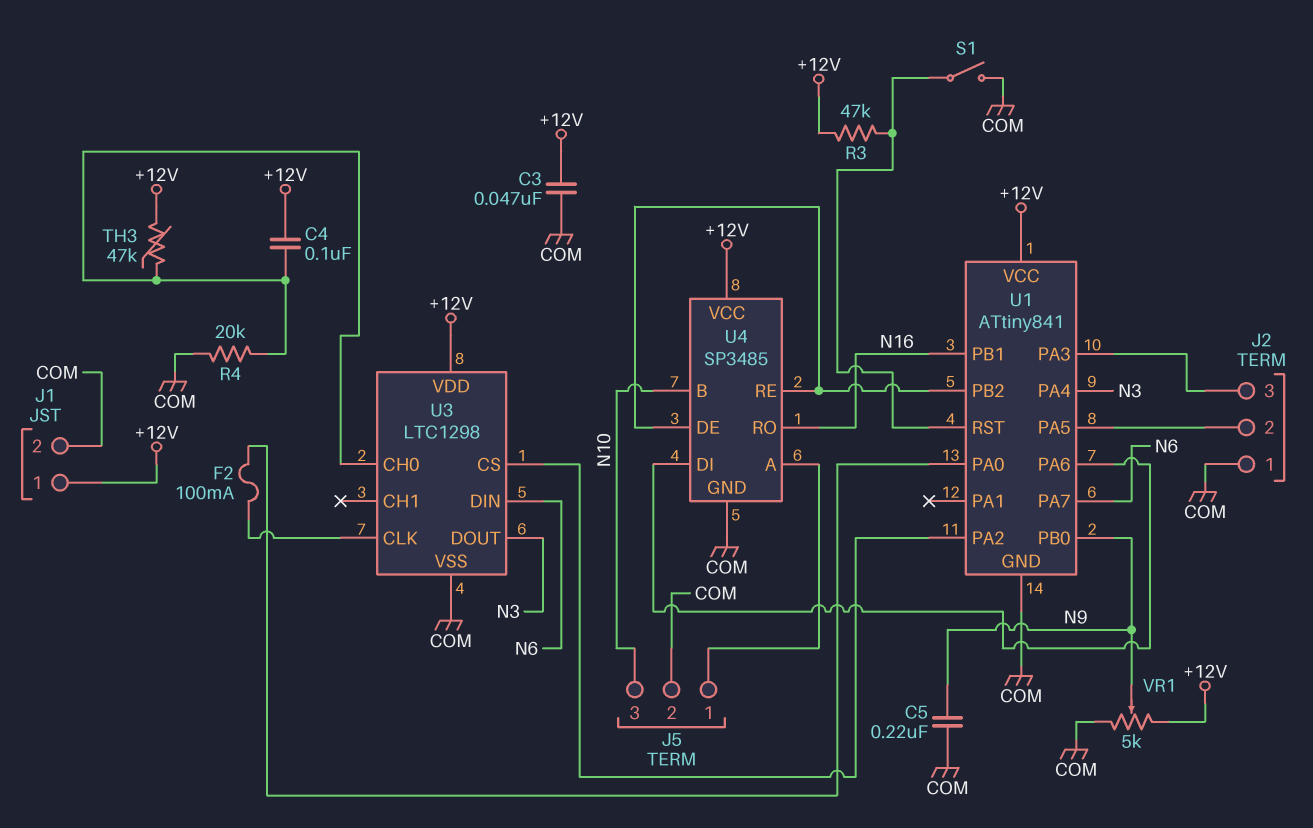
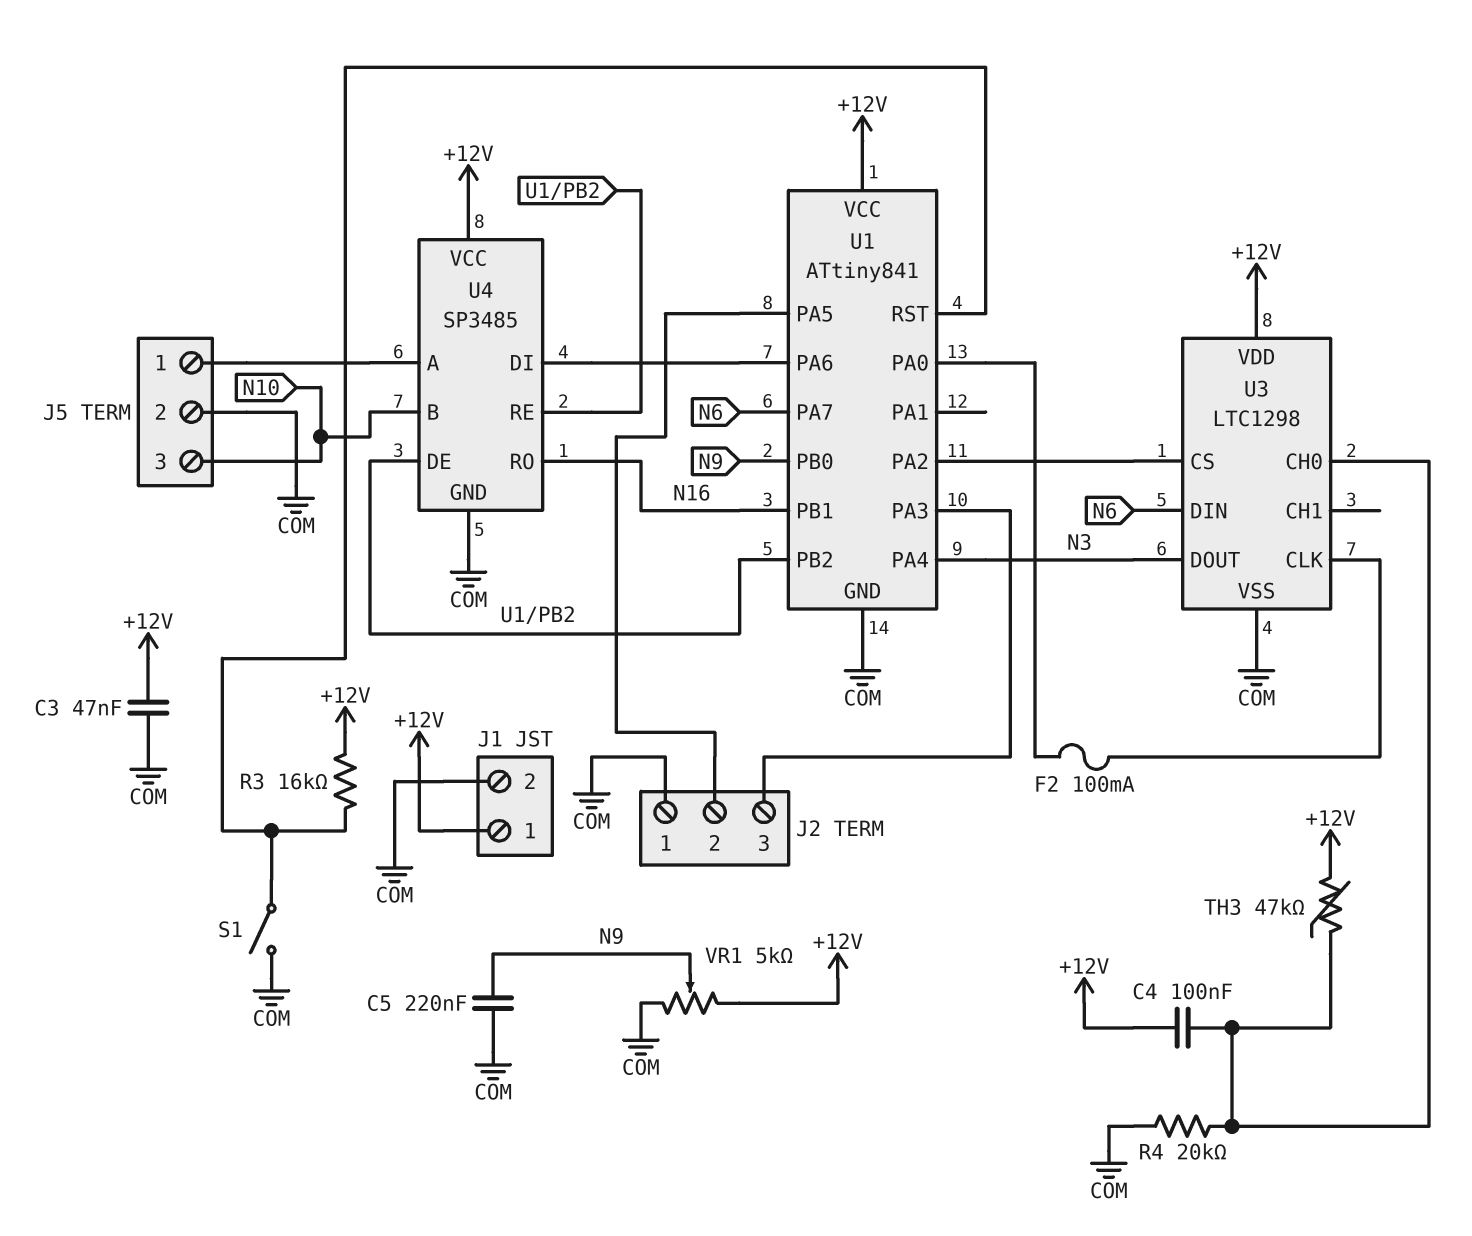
R3: 47k (+12V, U1/RST) -> 16k (+12V, U1/RST)

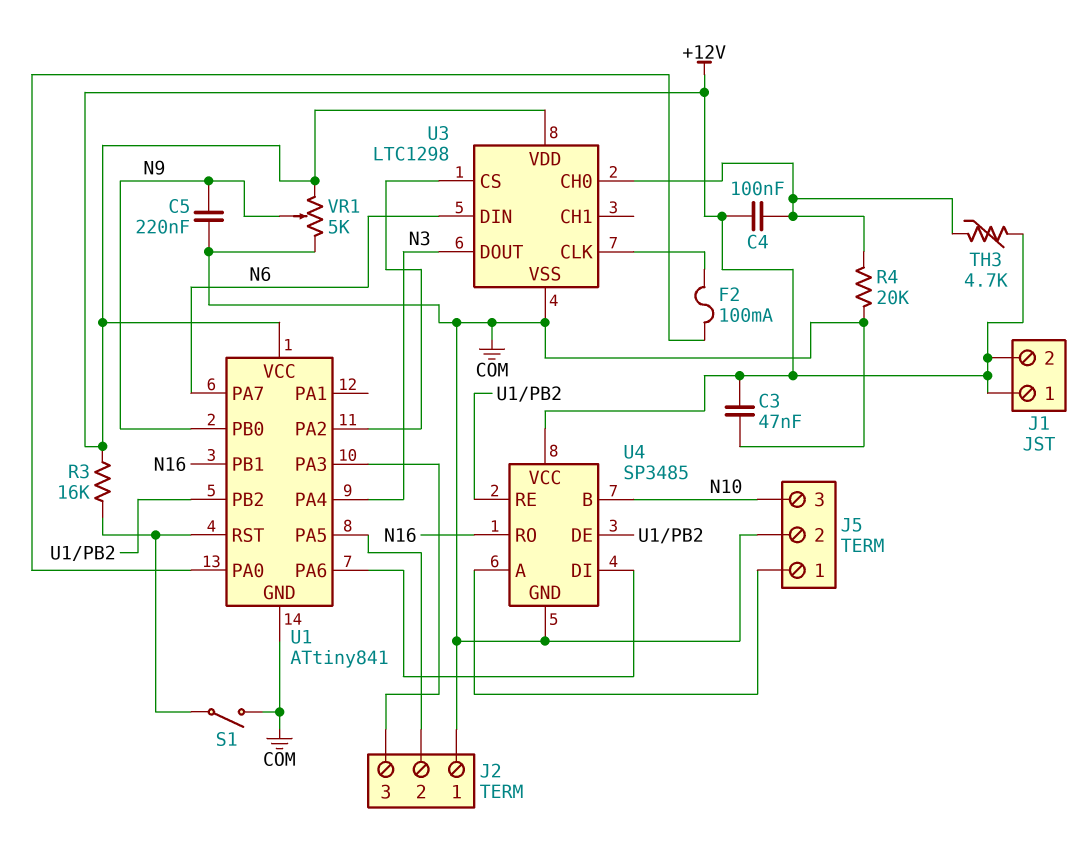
J1 pin 2: COM -> +12V
TH3: 47k (+12V, U3/CH0) -> 4.7k (+12V, U3/CH0)

